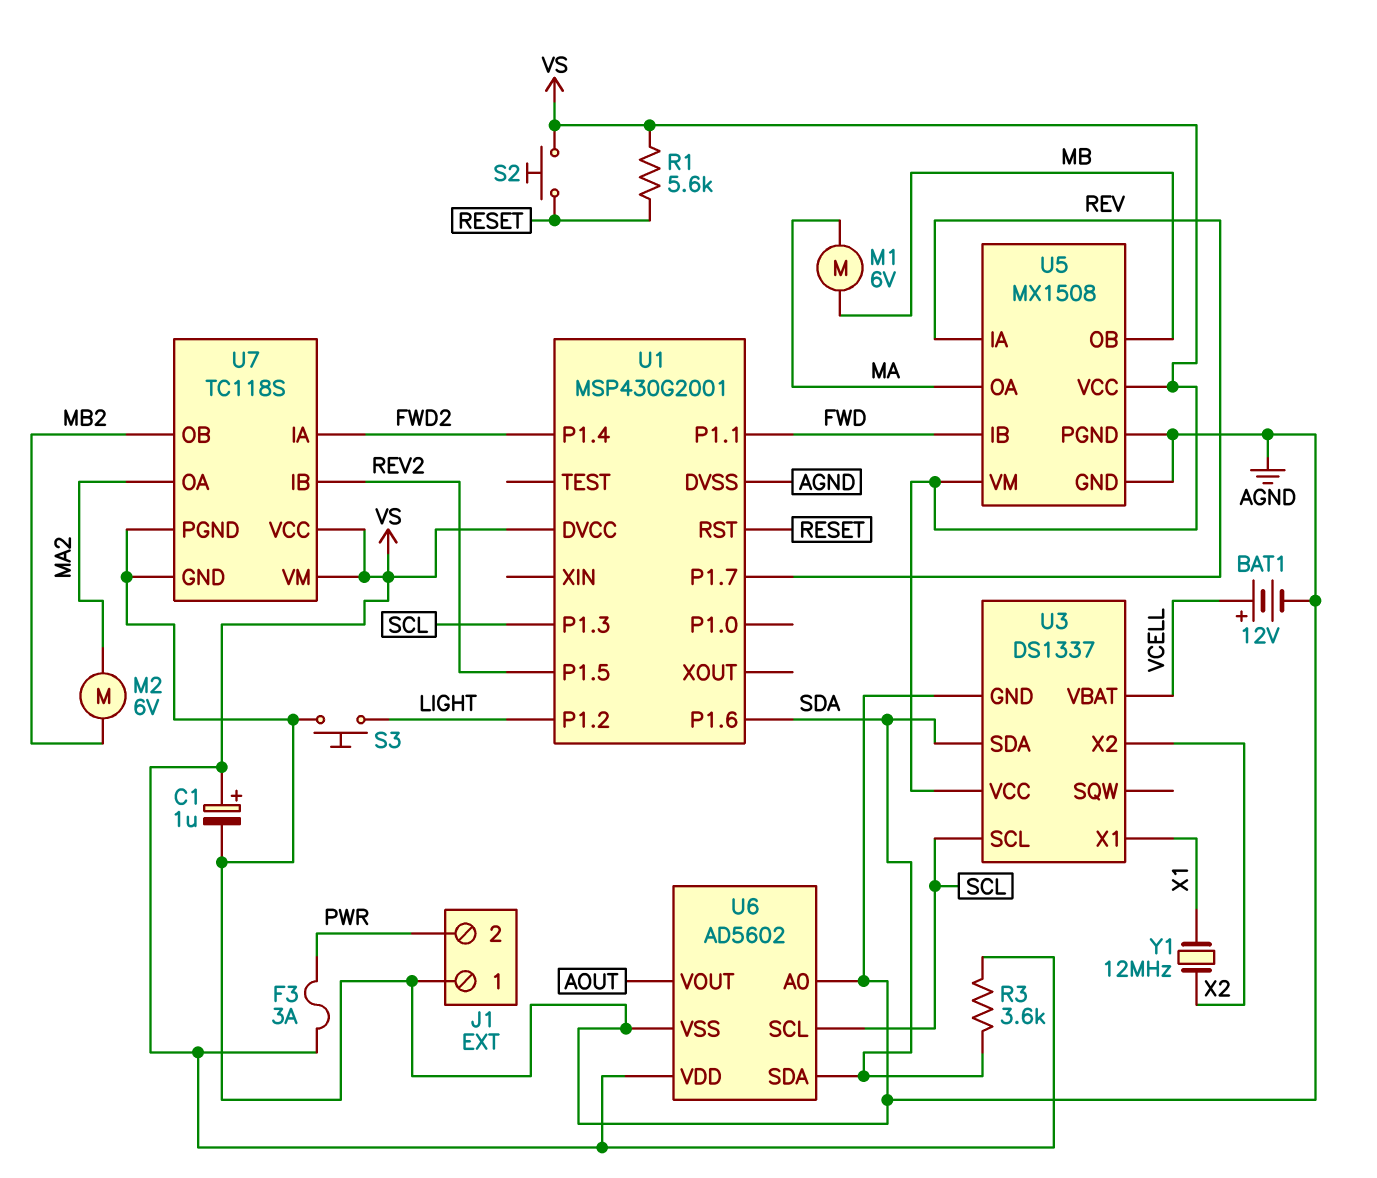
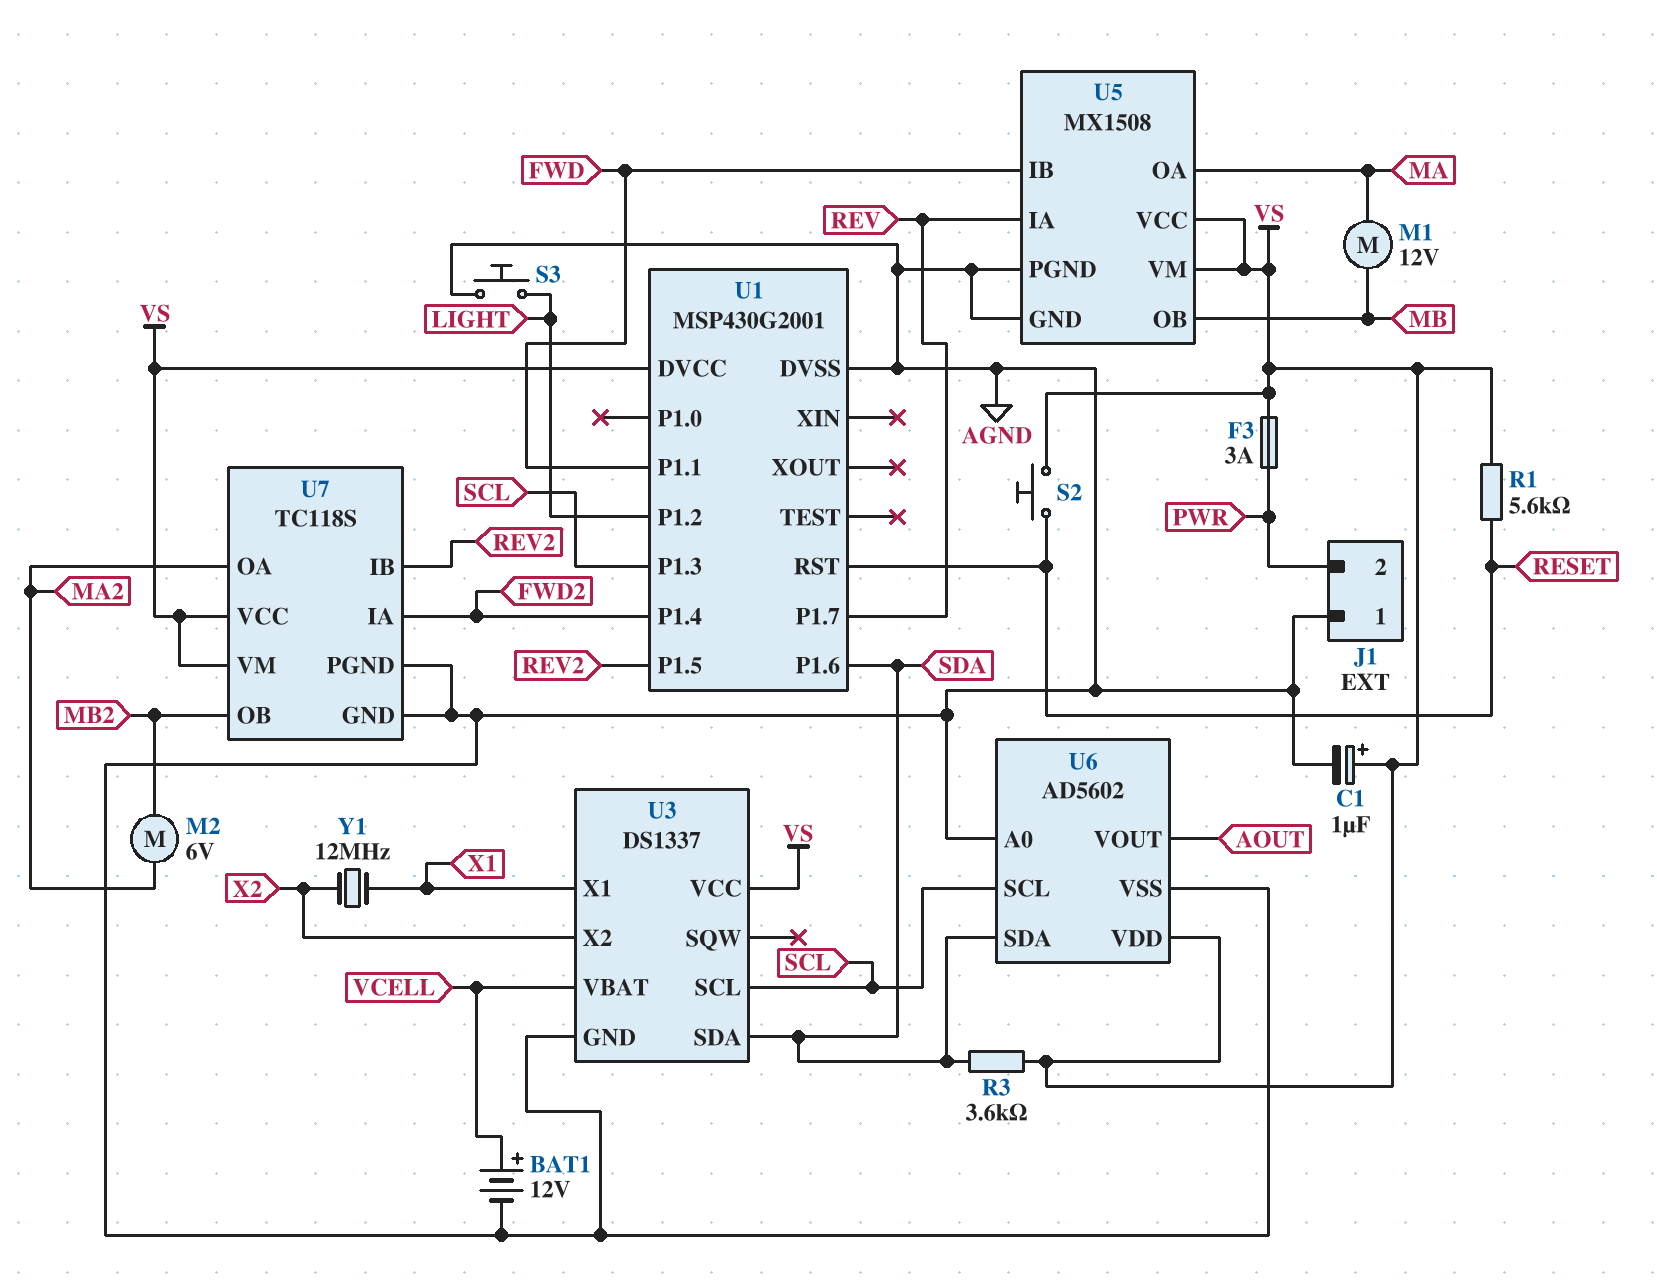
M1: motor 6V (MA, MB) -> motor 12V (MA, MB)

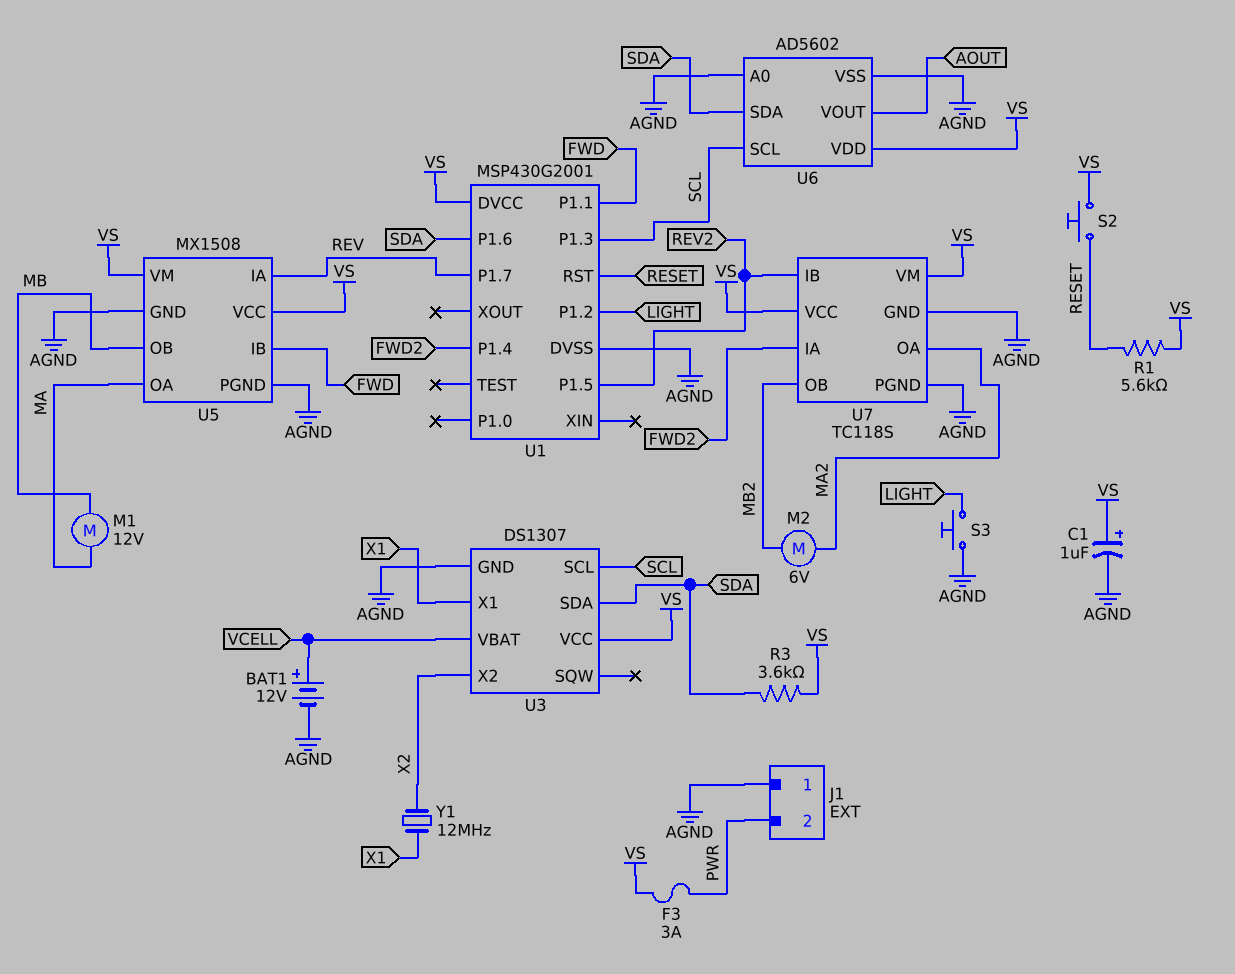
U3: DS1337 -> DS1307

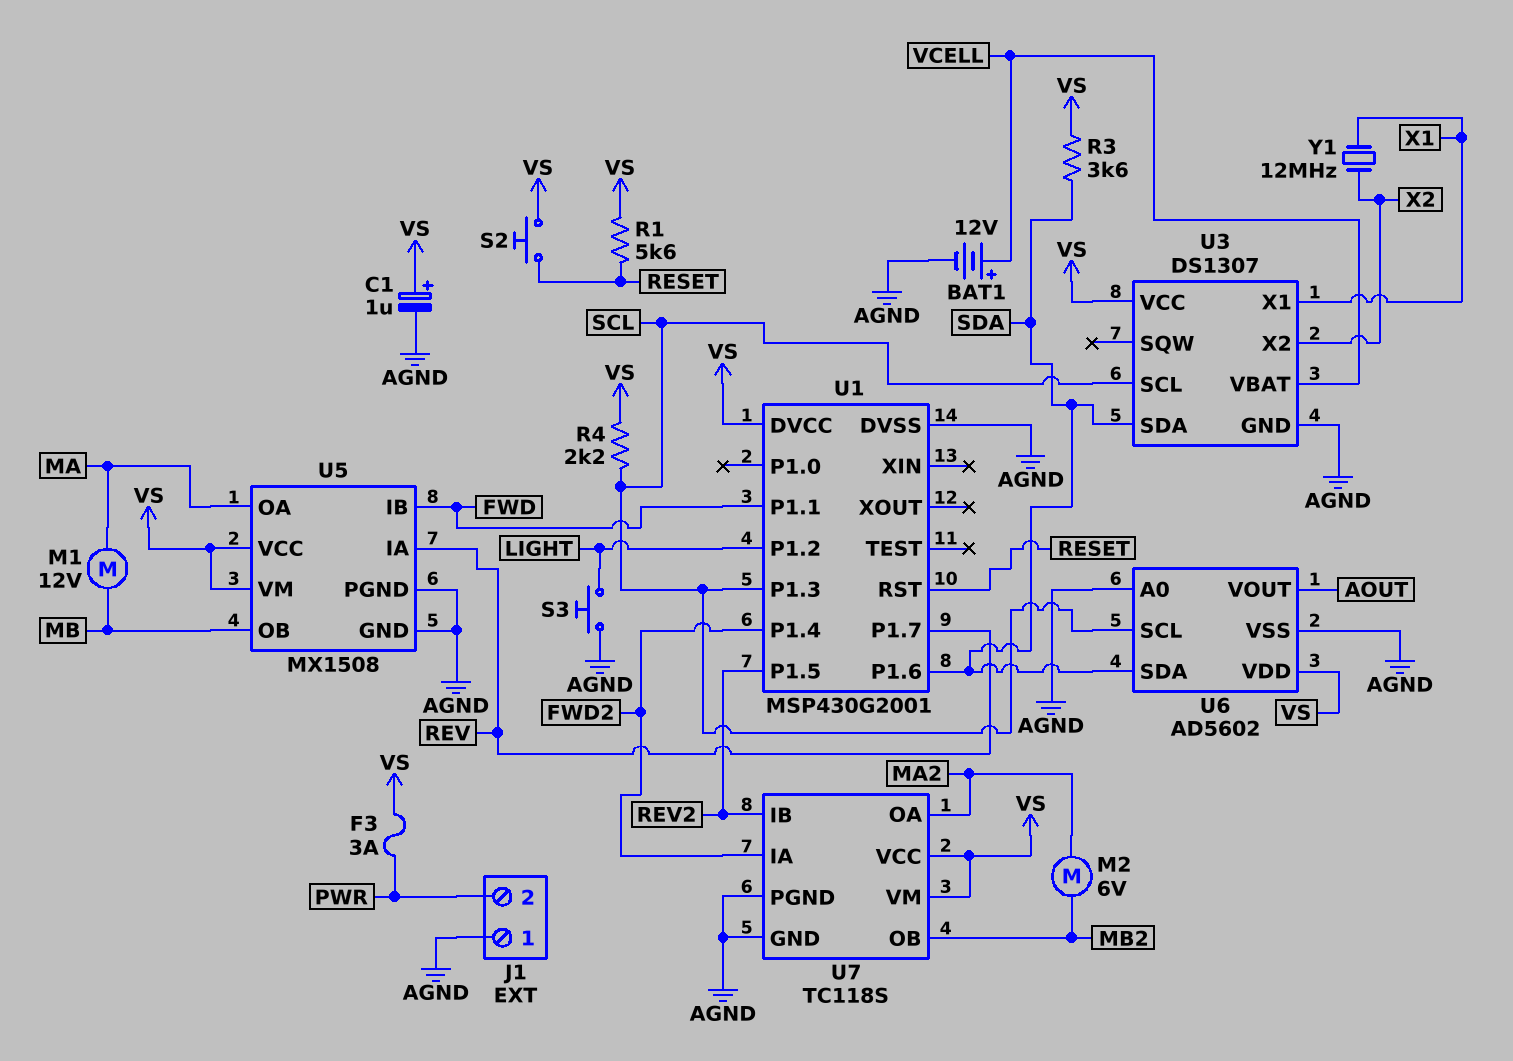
R4: none -> 2.2k (SCL, VS)

